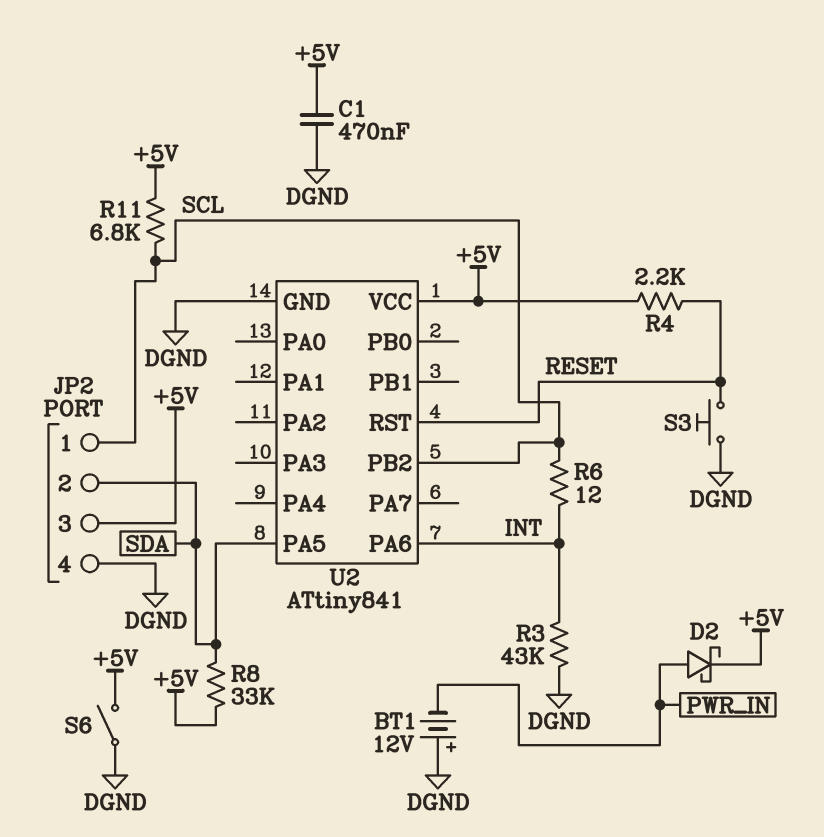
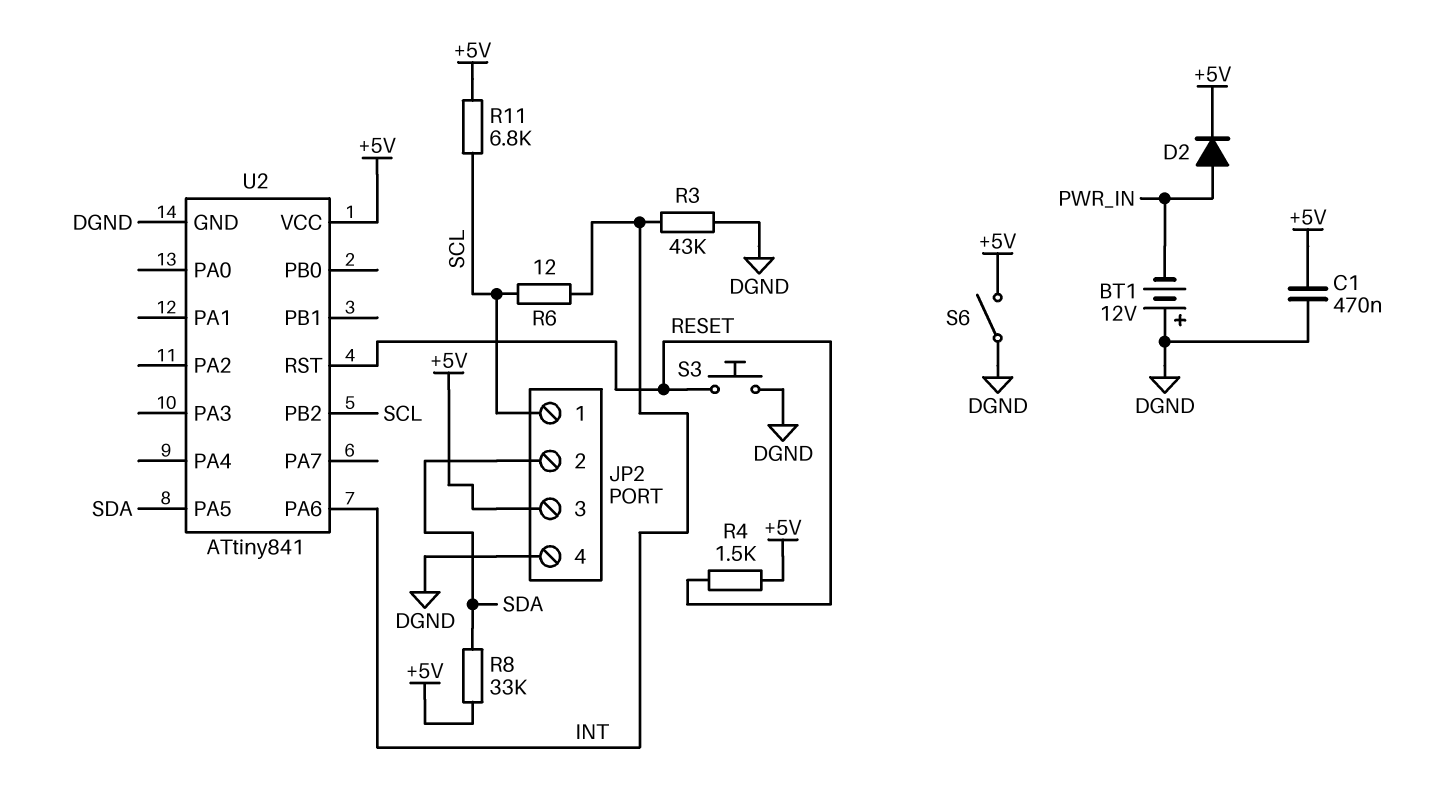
D2: schottky (A PWR_IN, K +5V) -> diode (A PWR_IN, K +5V)
R4: 2.2k (+5V, RESET) -> 1.5k (+5V, RESET)

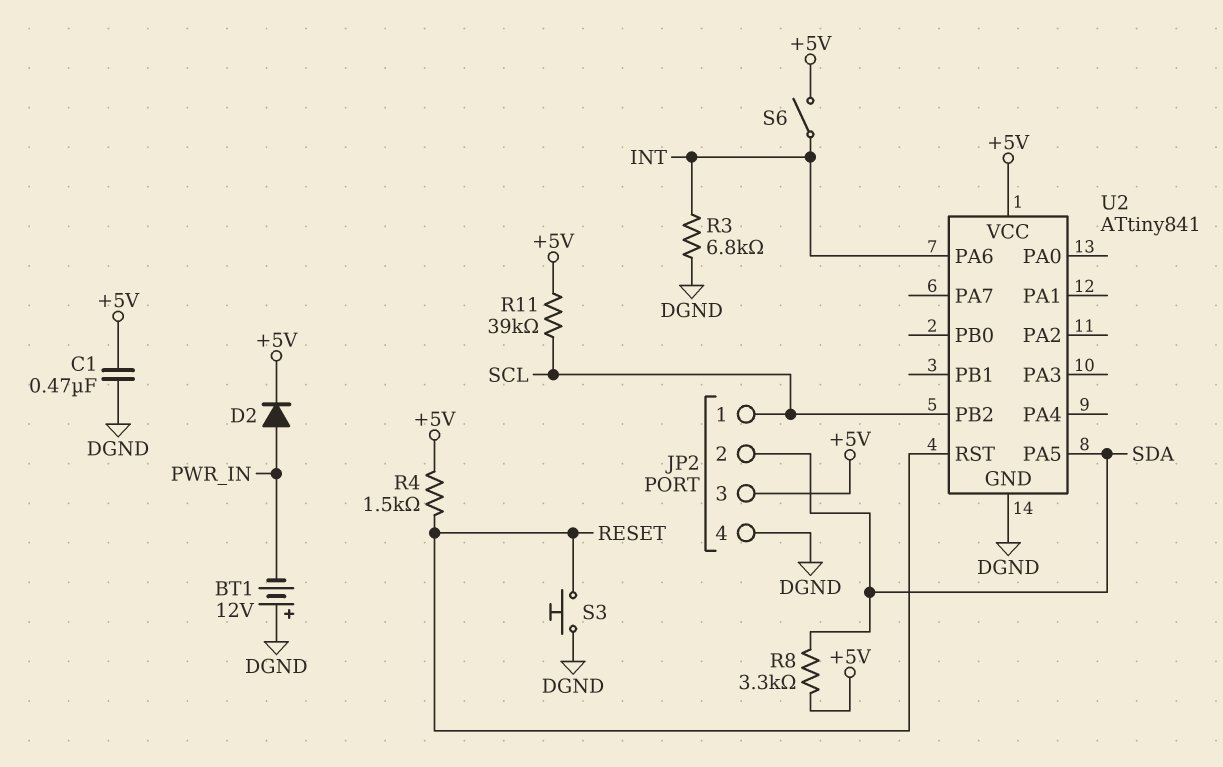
R3: 43k (DGND, INT) -> 6.8k (DGND, INT)
R6: 12 (INT, SCL) -> none
R8: 33k (+5V, SDA) -> 3.3k (+5V, SDA)
R11: 6.8k (+5V, SCL) -> 39k (+5V, SCL)
S6: switch (+5V, DGND) -> switch (+5V, INT)

